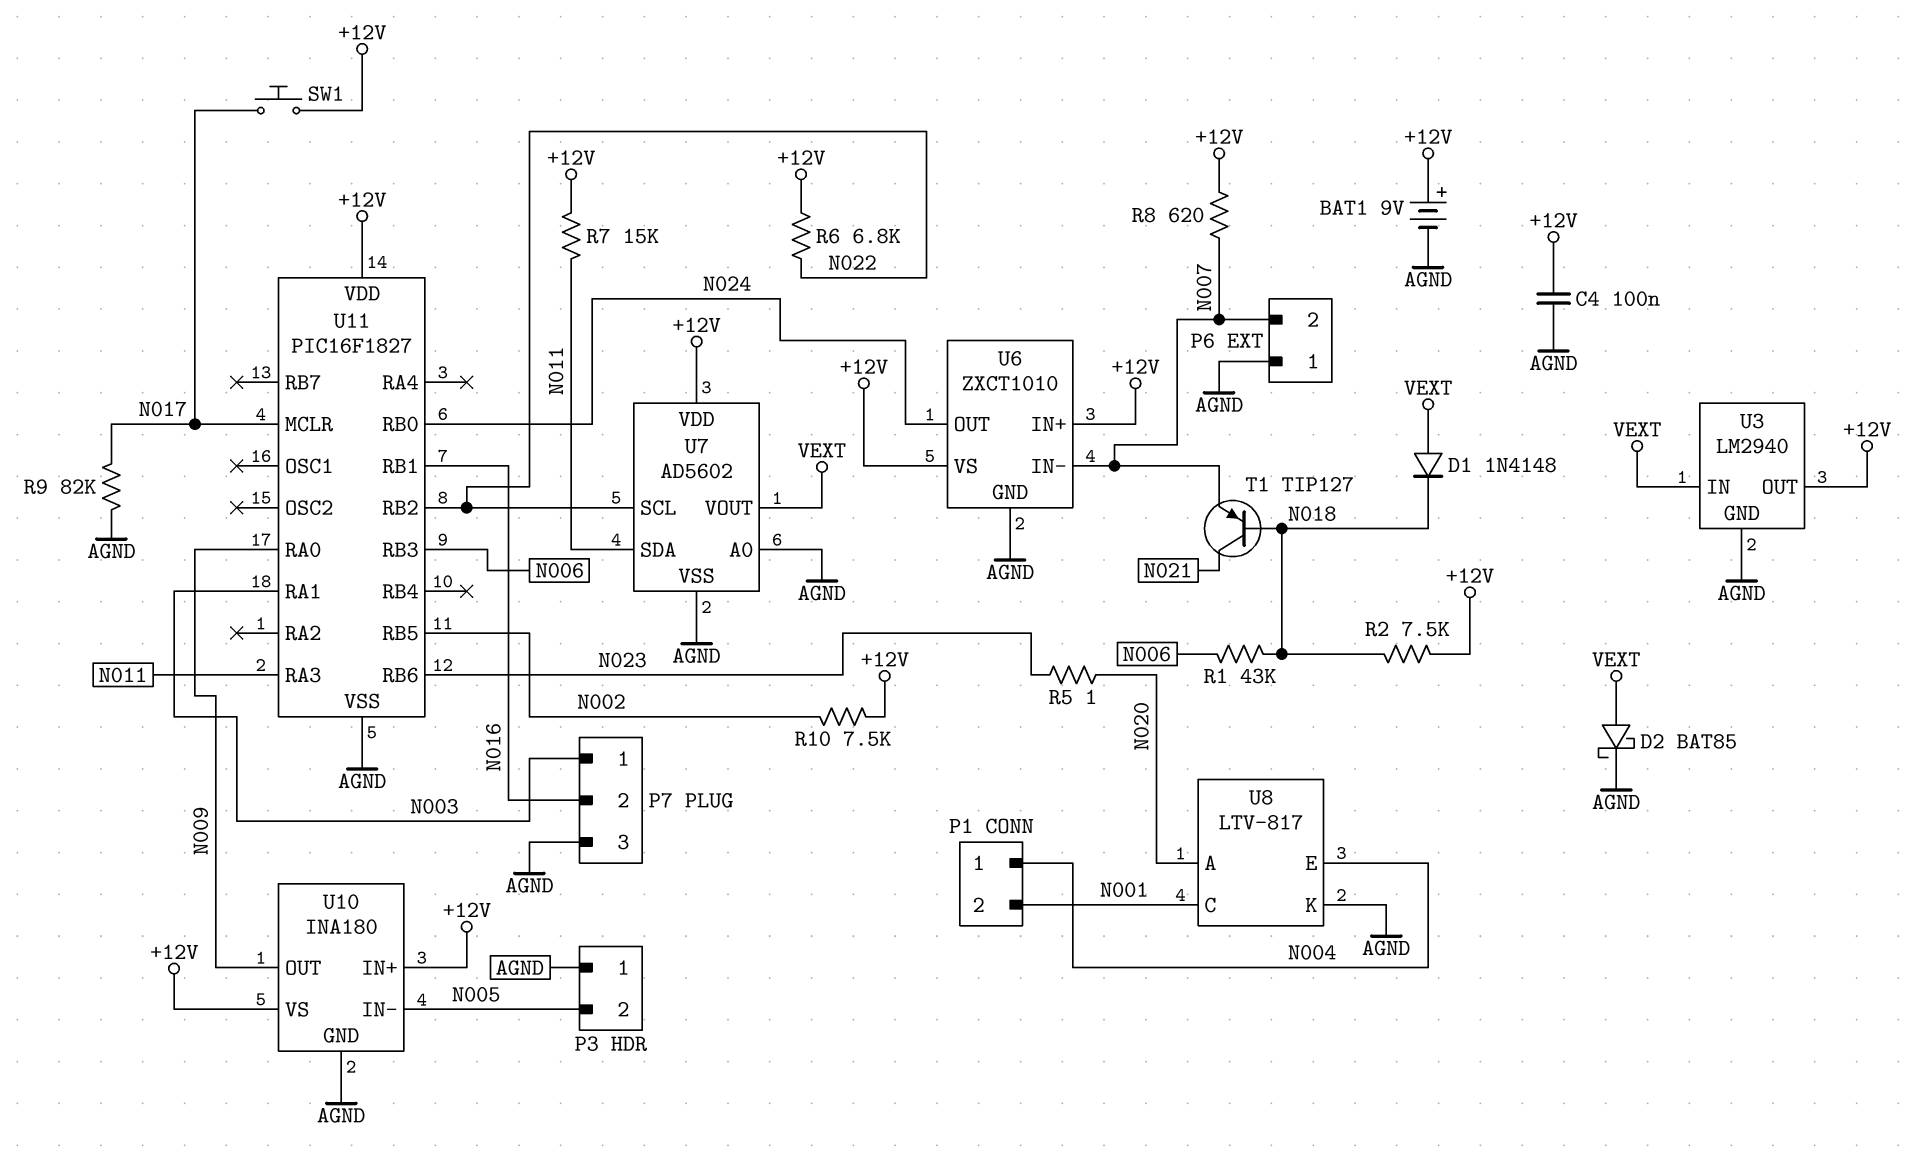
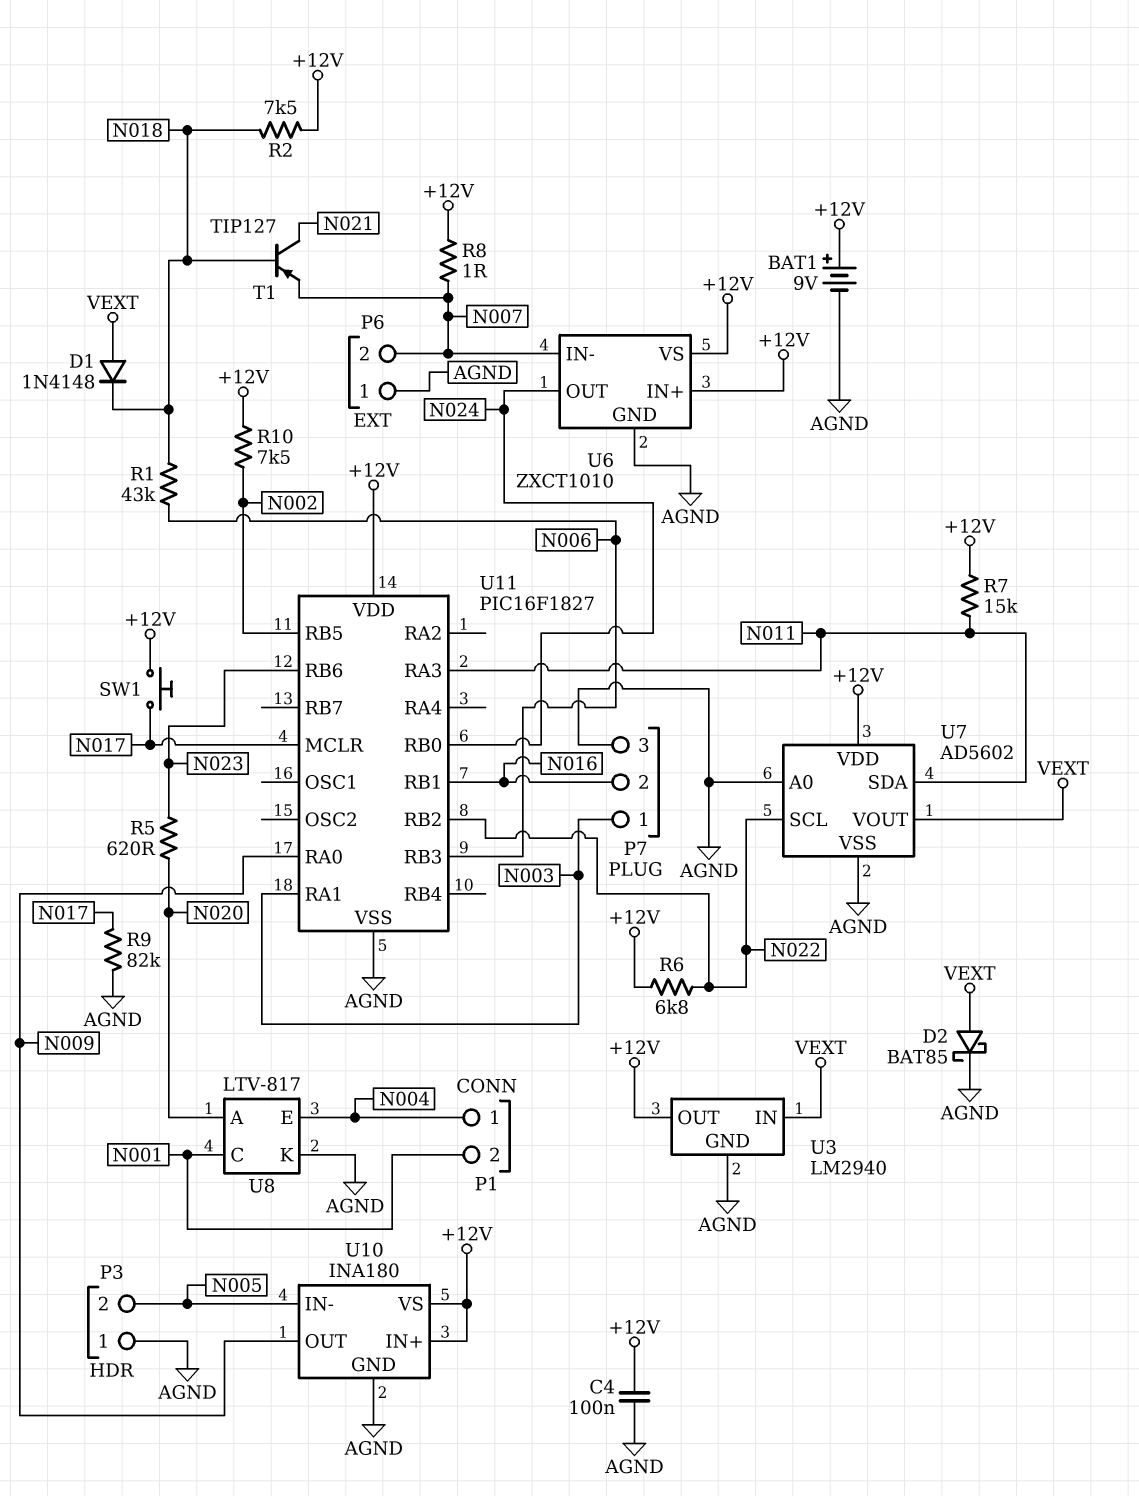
R5: 1 (N020, N023) -> 620 (N020, N023)
R8: 620 (+12V, N007) -> 1 (+12V, N007)

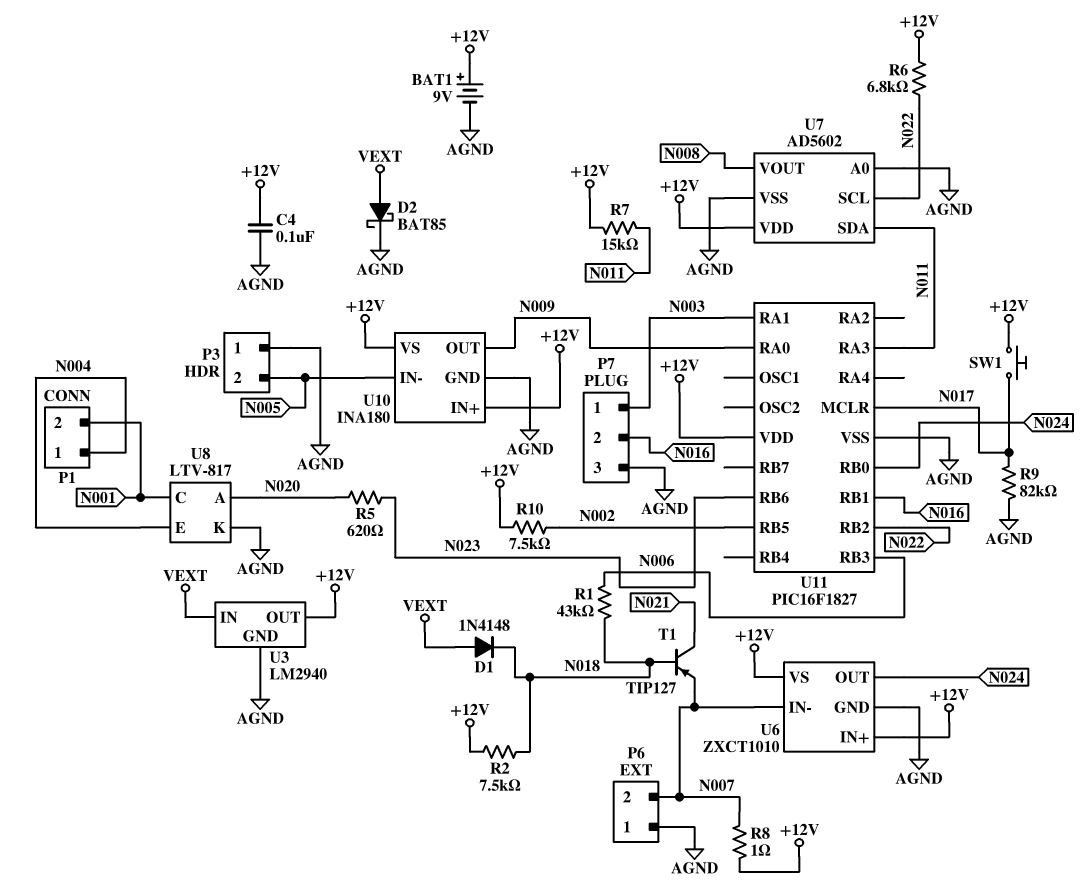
U7 pin VOUT: VEXT -> N008

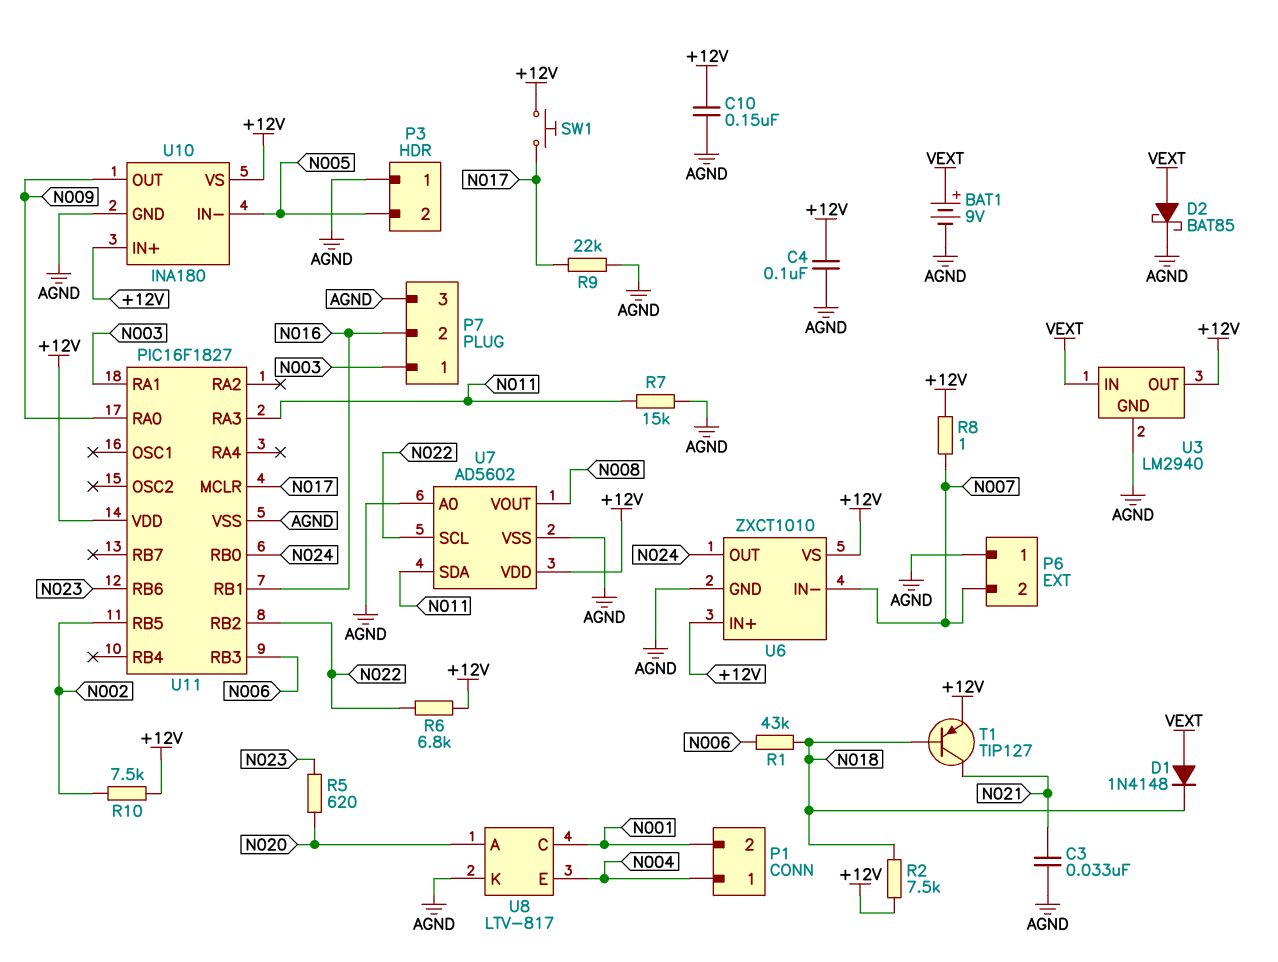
BAT1: 9V (plus +12V, minus AGND) -> 9V (plus VEXT, minus AGND)
C3: none -> 33nF (AGND, N021)
C10: none -> 150nF (+12V, AGND)
R7: 15k (+12V, N011) -> 15k (AGND, N011)
R9: 82k (AGND, N017) -> 22k (AGND, N017)
T1: PNP TIP127 (B N018, C N021, E N007) -> PNP TIP127 (B N018, C N021, E +12V)

